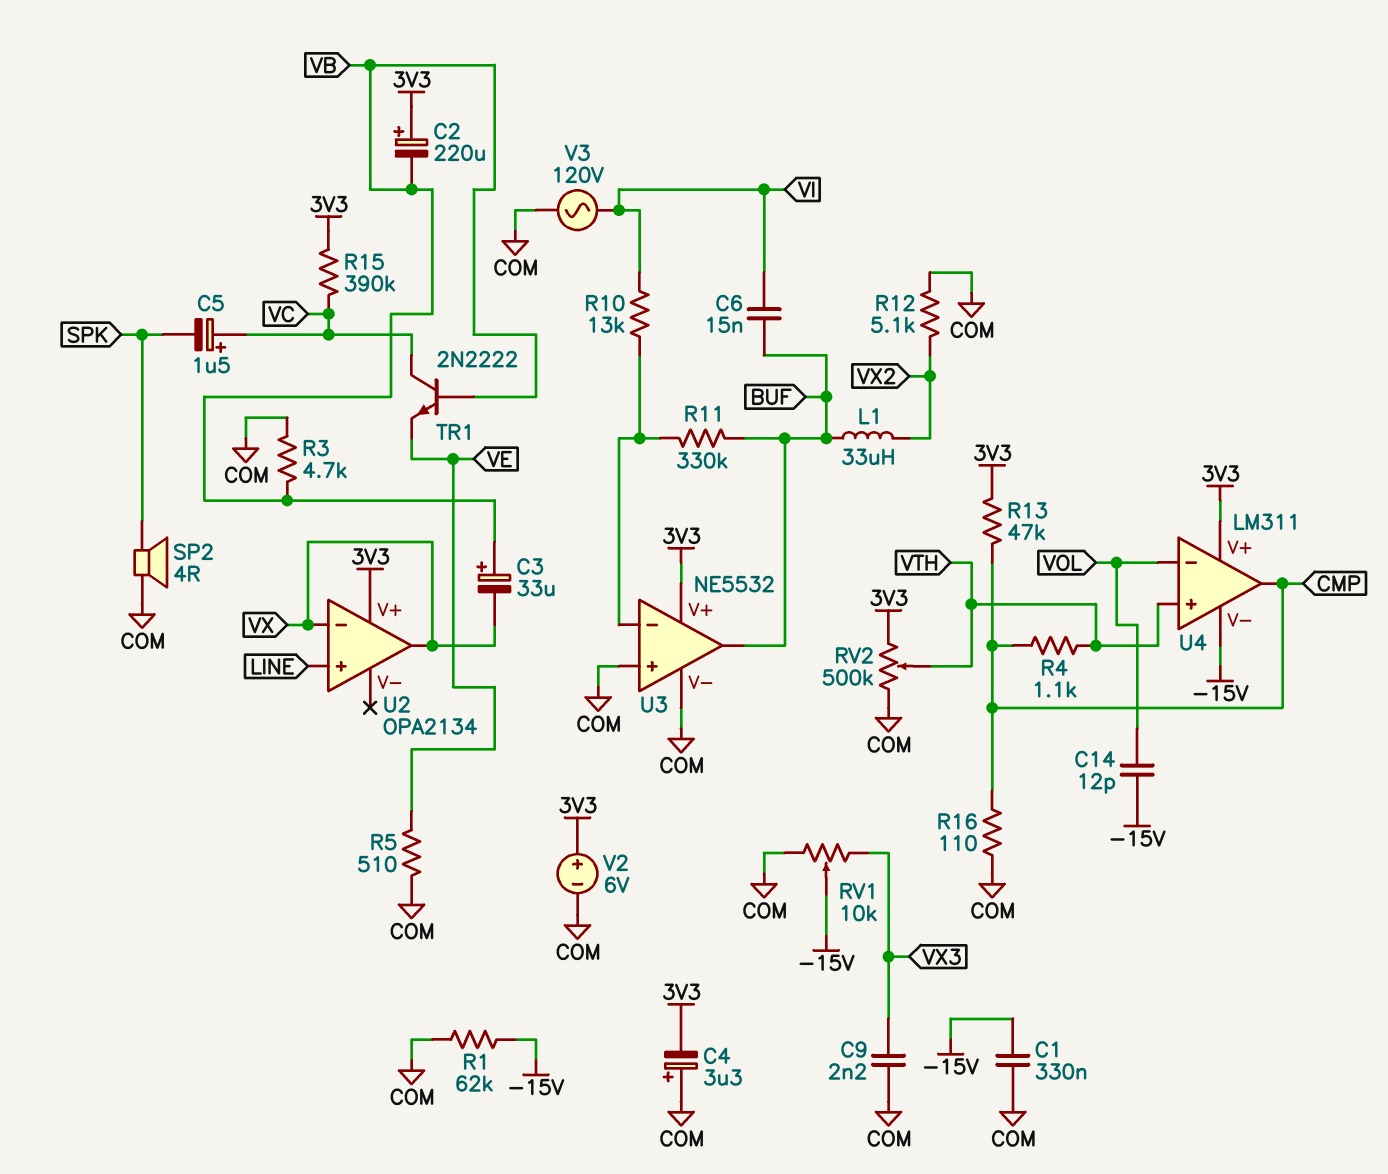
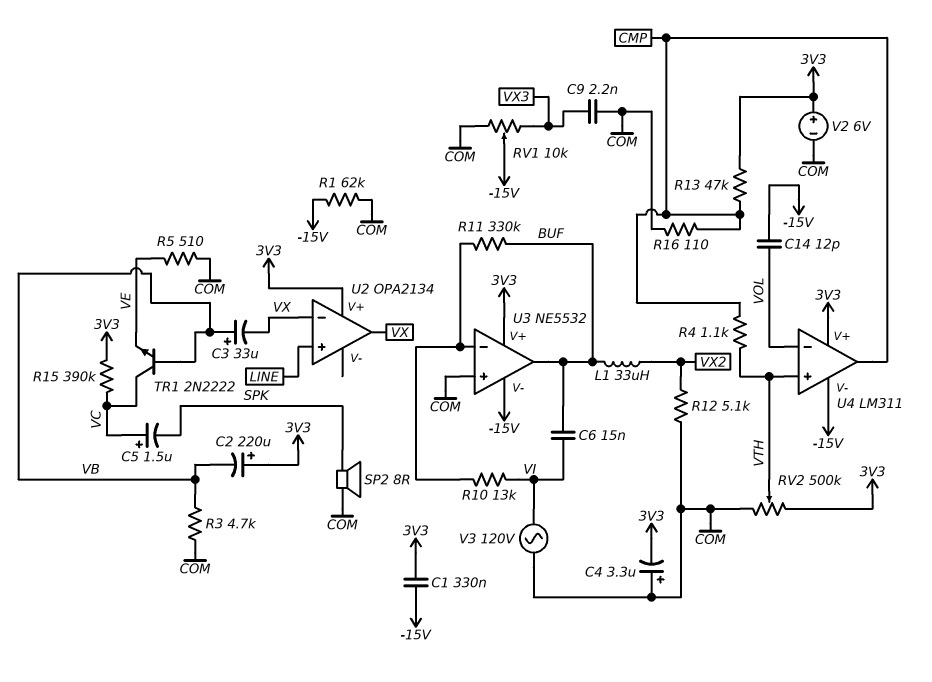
C1: 330nF (-15V, COM) -> 330nF (-15V, 3V3)
SP2: speaker 4R (COM, SPK) -> speaker 8R (COM, SPK)
U3 pin V-: COM -> -15V

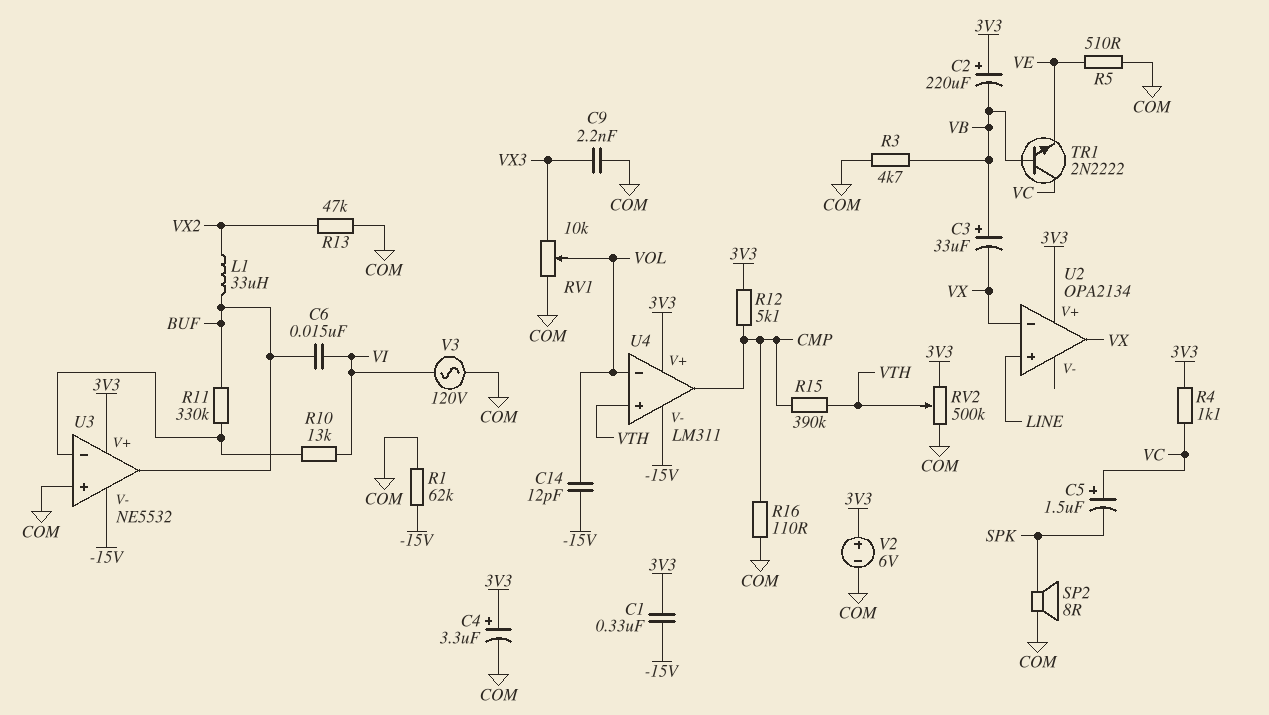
C4: 3.3uF (plus COM, minus 3V3) -> 3.3uF (plus 3V3, minus COM)
R4: 1.1k (CMP, VTH) -> 1.1k (3V3, VC)
R12: 5.1k (COM, VX2) -> 5.1k (3V3, CMP)
R13: 47k (3V3, CMP) -> 47k (COM, VX2)
R15: 390k (3V3, VC) -> 390k (CMP, VTH)
RV1: 10k (COM, VX3, wiper -15V) -> 10k (COM, VX3, wiper VOL)

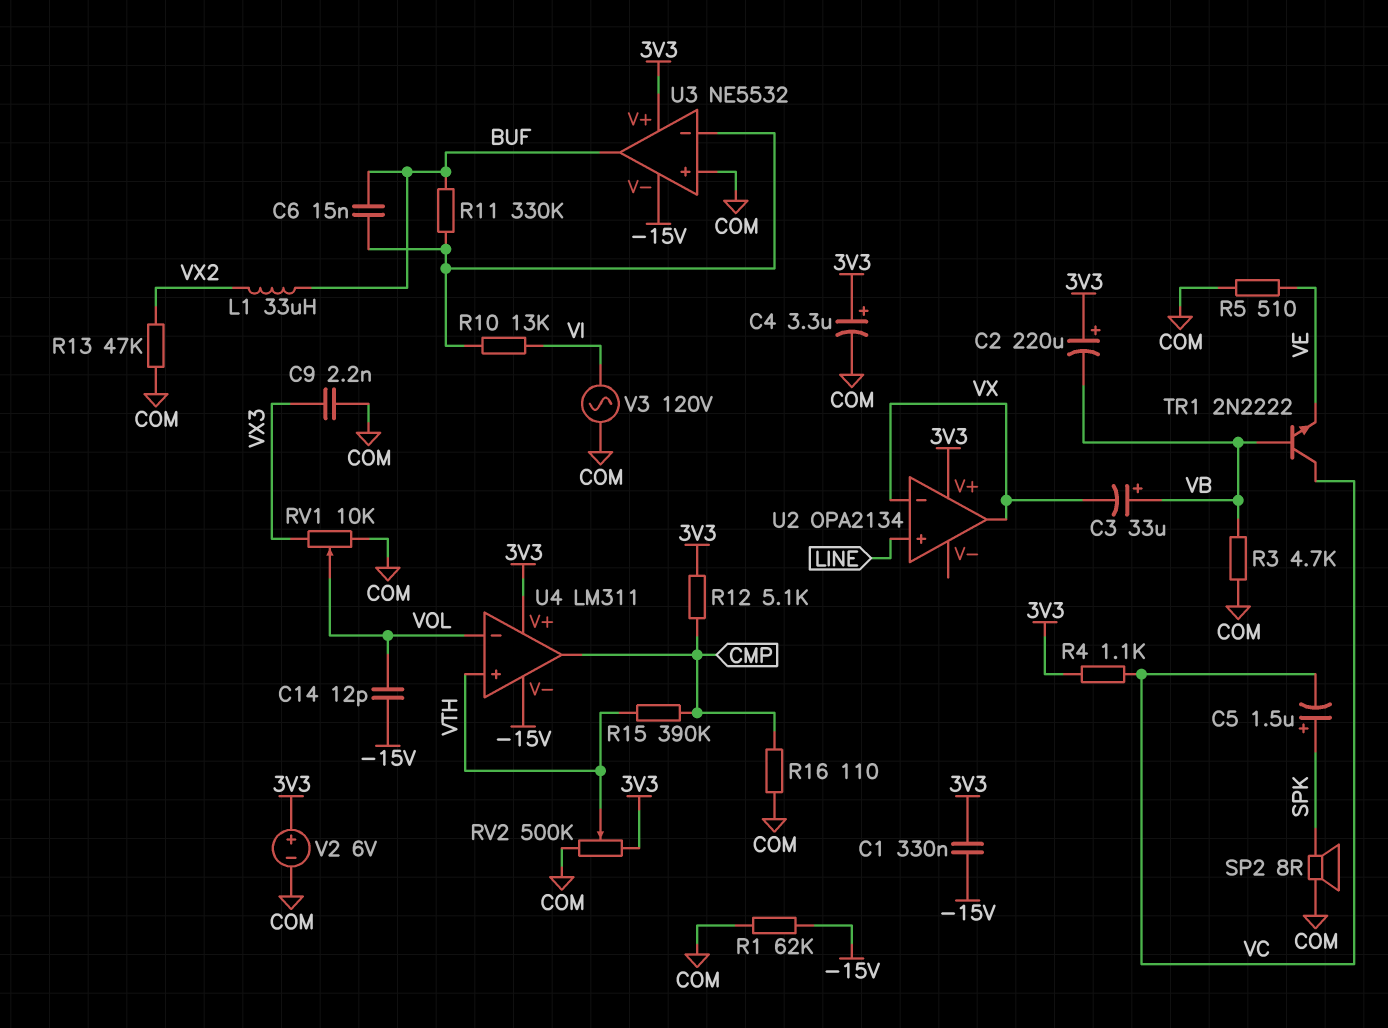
C5: 1.5uF (plus VC, minus SPK) -> 1.5uF (plus SPK, minus VC)
C6: 15nF (BUF, VI) -> 15nF (BUF, U3/in-)

